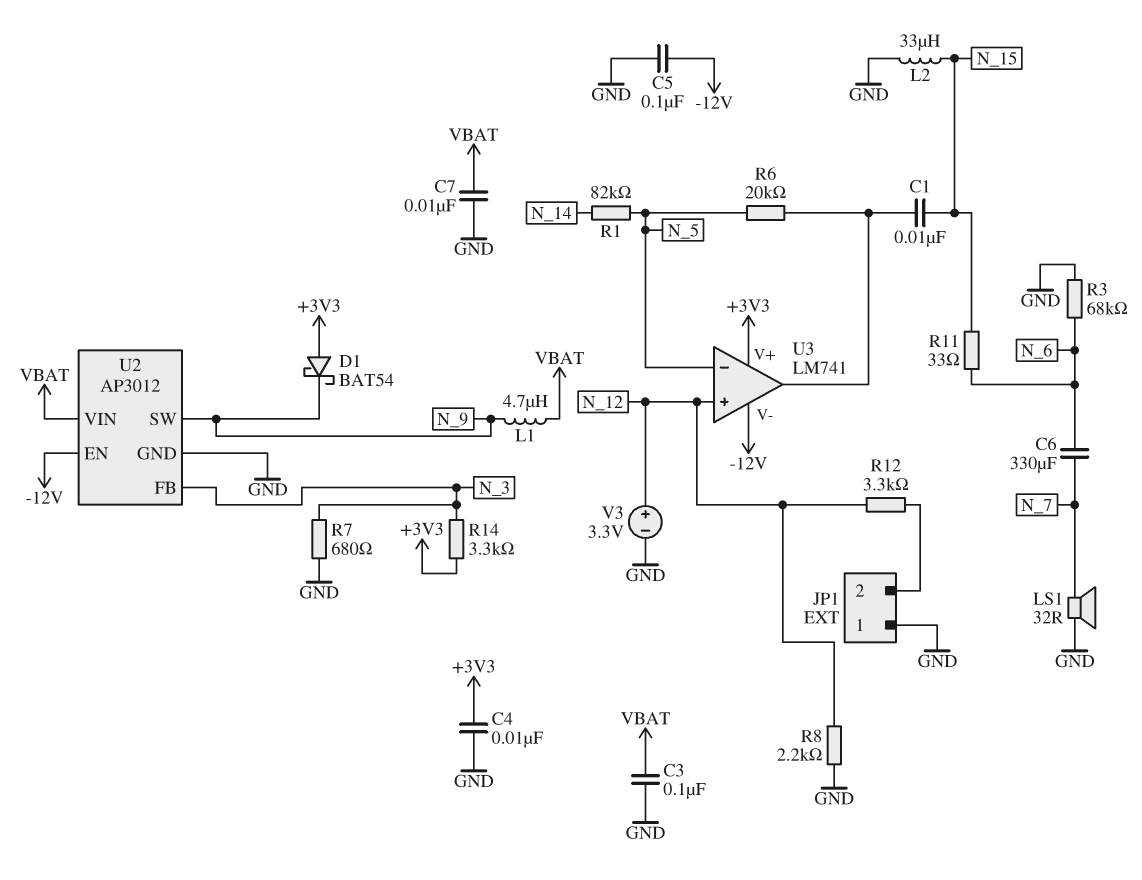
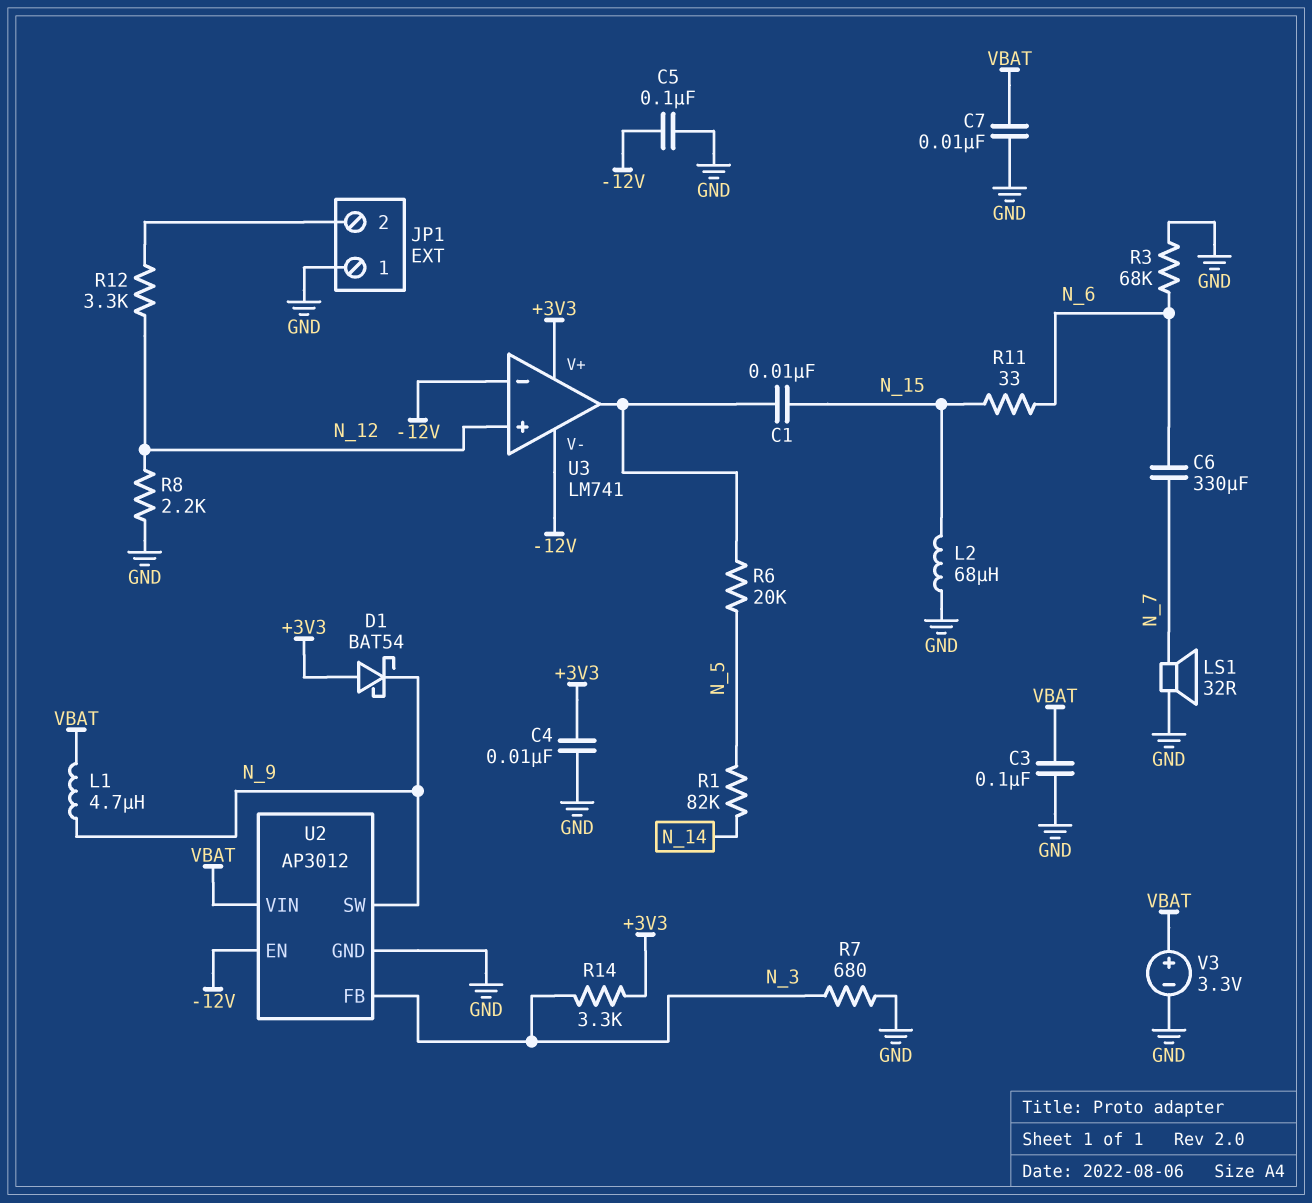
L2: 33uH (GND, N_15) -> 68uH (GND, N_15)
U3 pin in-: N_5 -> -12V
V3: 3.3V (plus N_12, minus GND) -> 3.3V (plus VBAT, minus GND)

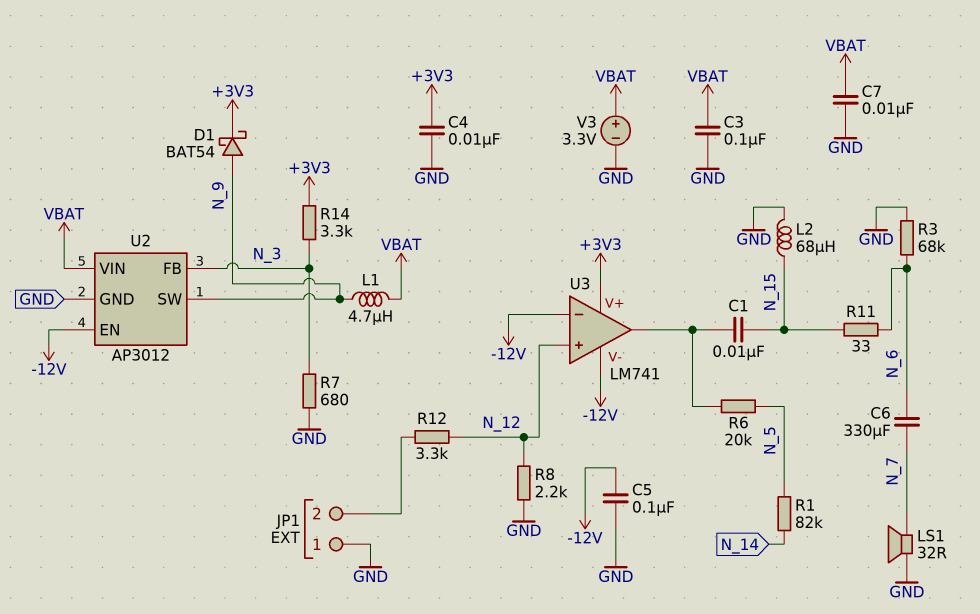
D1: schottky BAT54 (A +3V3, K N_9) -> schottky BAT54 (A N_9, K +3V3)

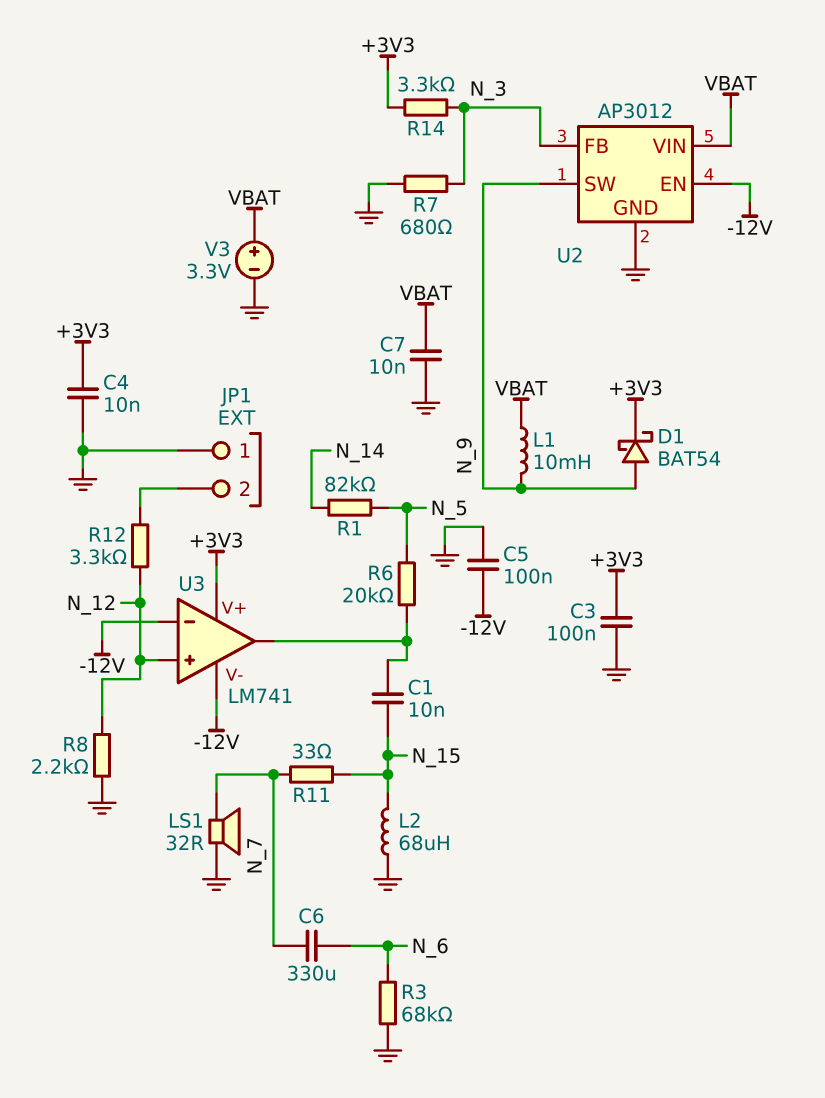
C3: 100nF (GND, VBAT) -> 100nF (+3V3, GND)
L1: 4.7uH (N_9, VBAT) -> 10mH (N_9, VBAT)
R11: 33 (N_6, N_15) -> 33 (N_7, N_15)

